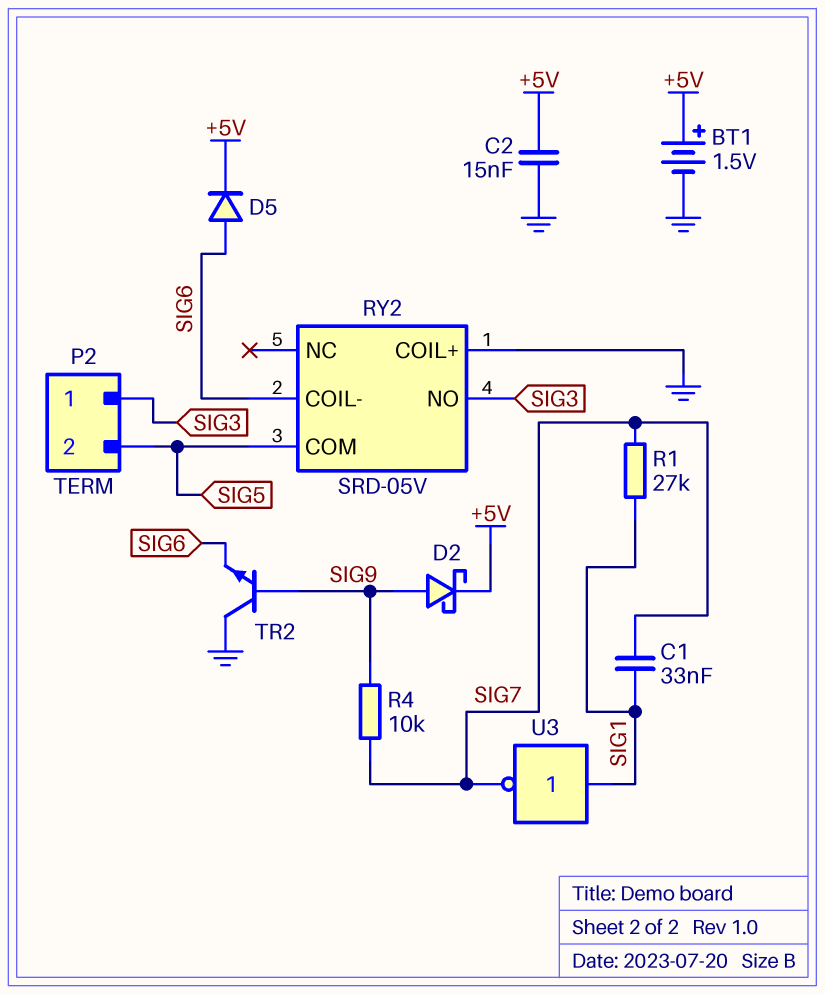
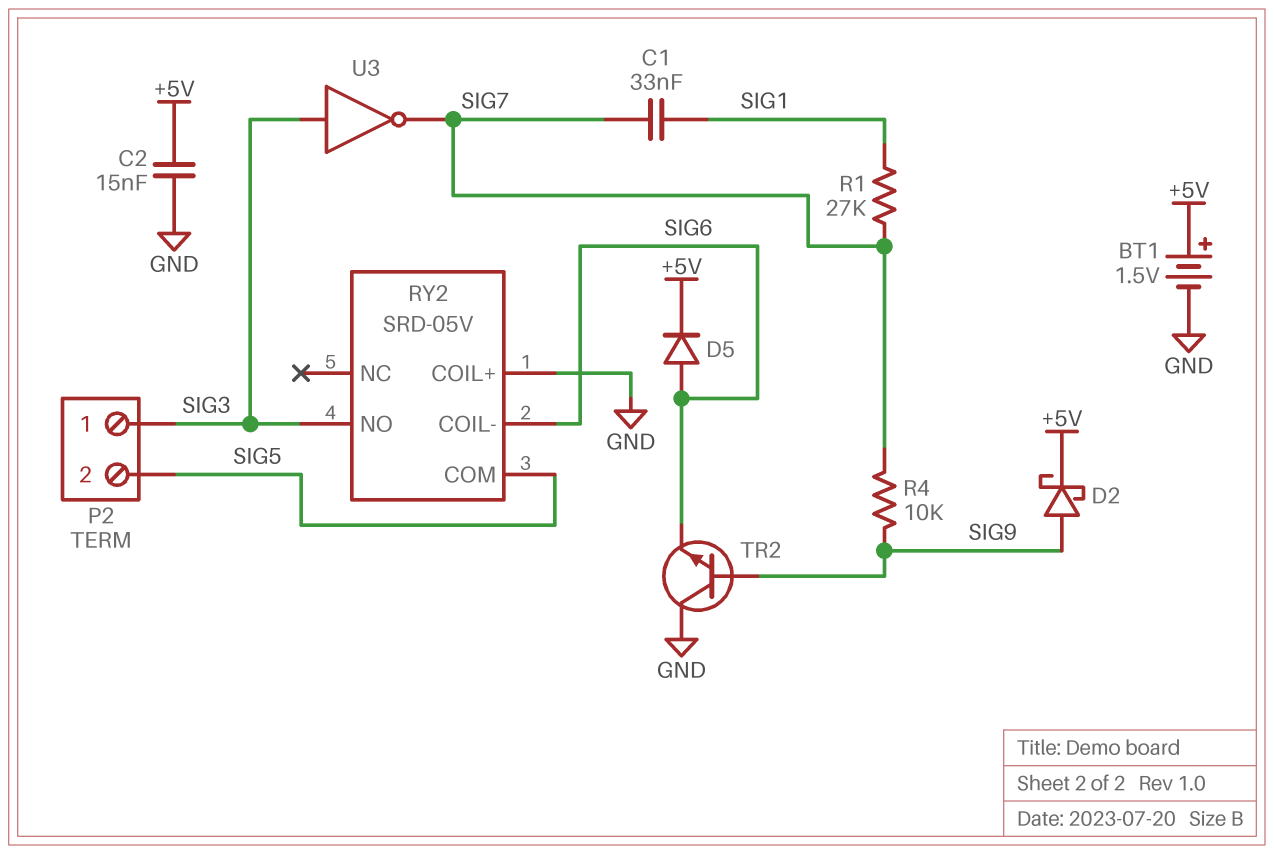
U3: NOT (in SIG1, out SIG7) -> NOT (in SIG3, out SIG7)

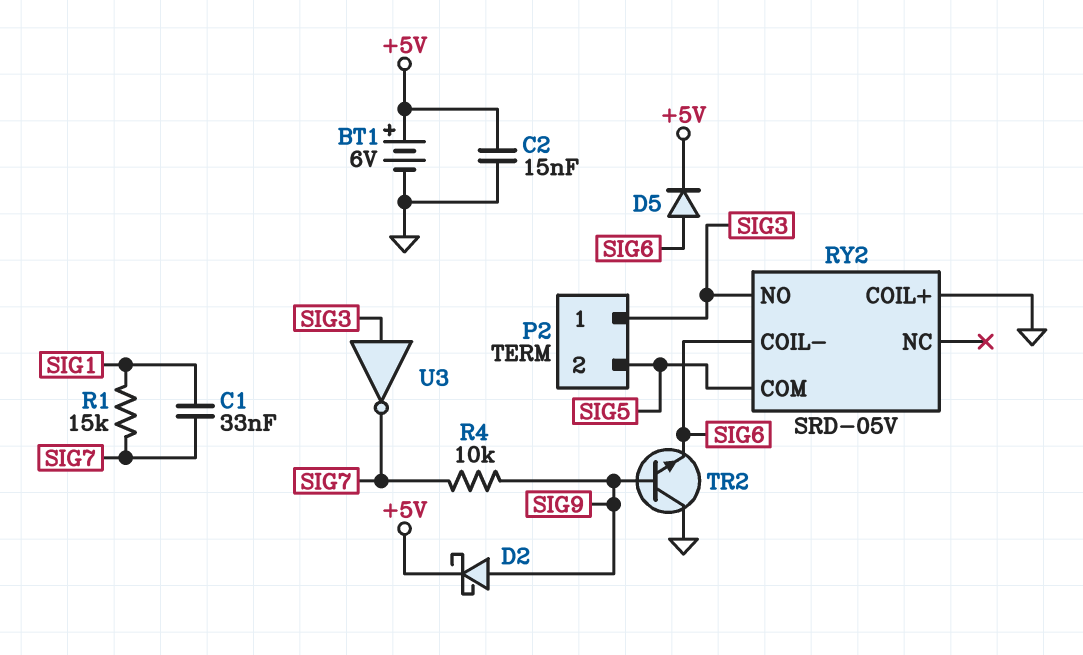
BT1: 1.5V (plus +5V, minus GND) -> 6V (plus +5V, minus GND)
R1: 27k (SIG1, SIG7) -> 15k (SIG1, SIG7)

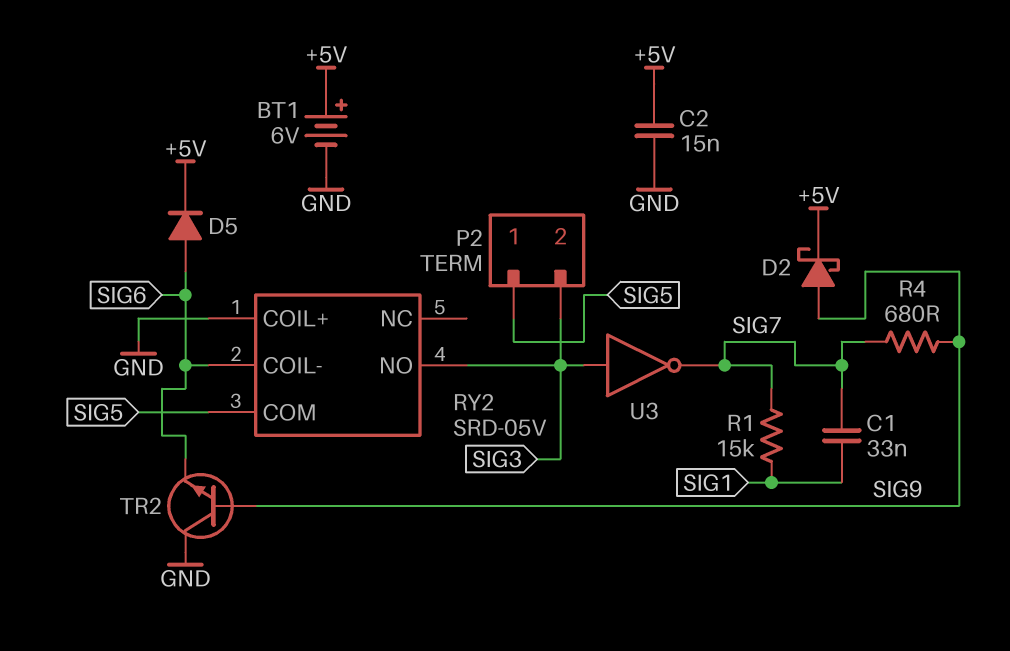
P2 pin 1: SIG3 -> SIG5
P2 pin 2: SIG5 -> SIG3
R4: 10k (SIG7, SIG9) -> 680 (SIG7, SIG9)

